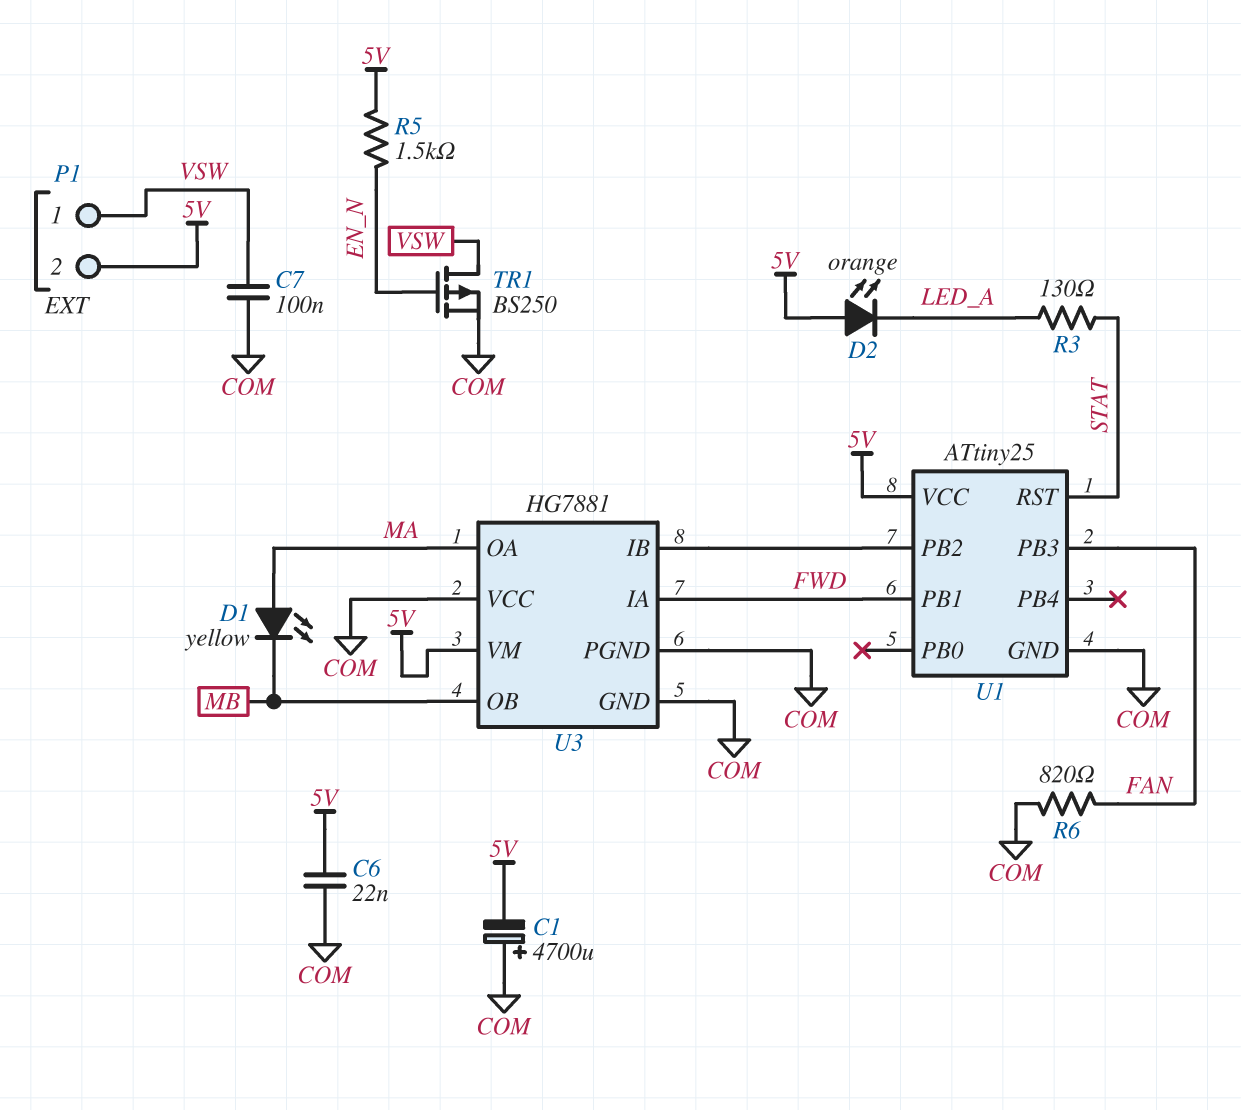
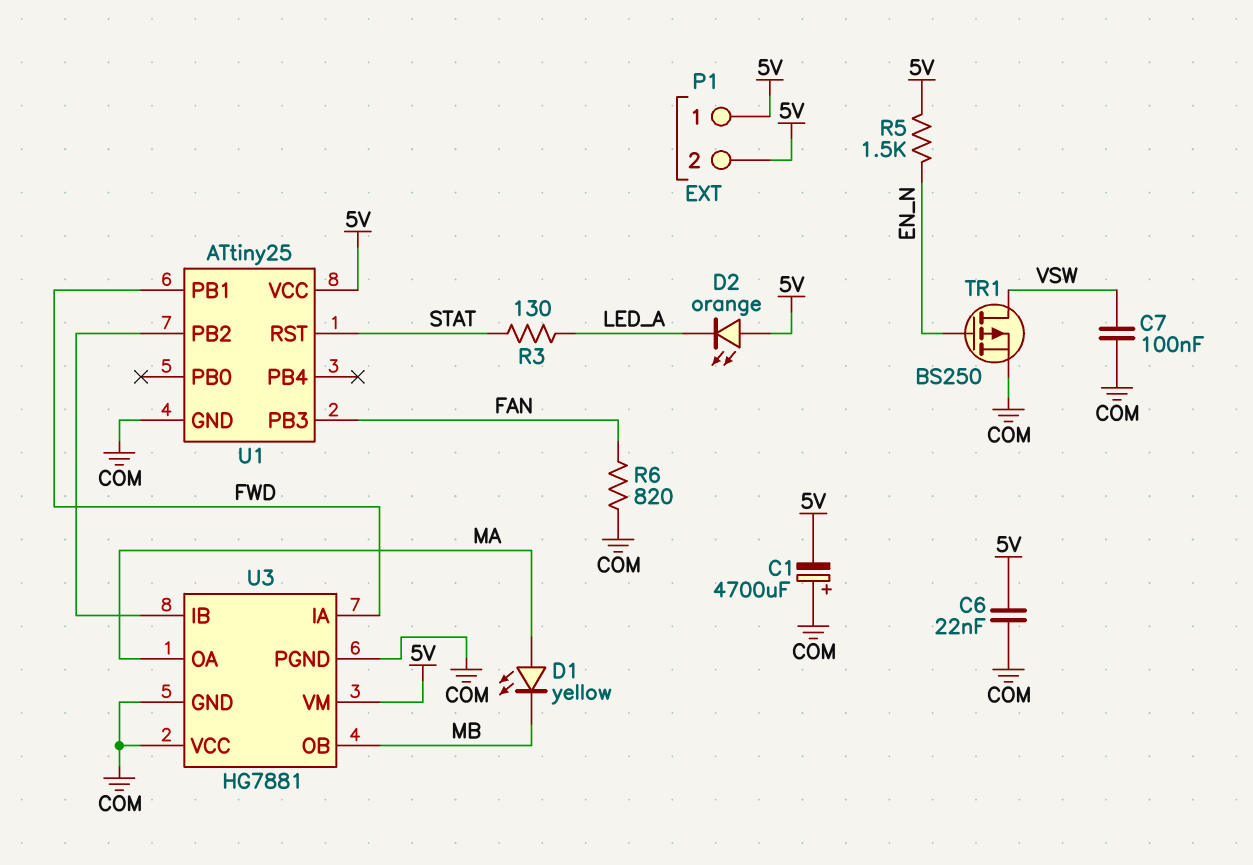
P1 pin 1: VSW -> 5V

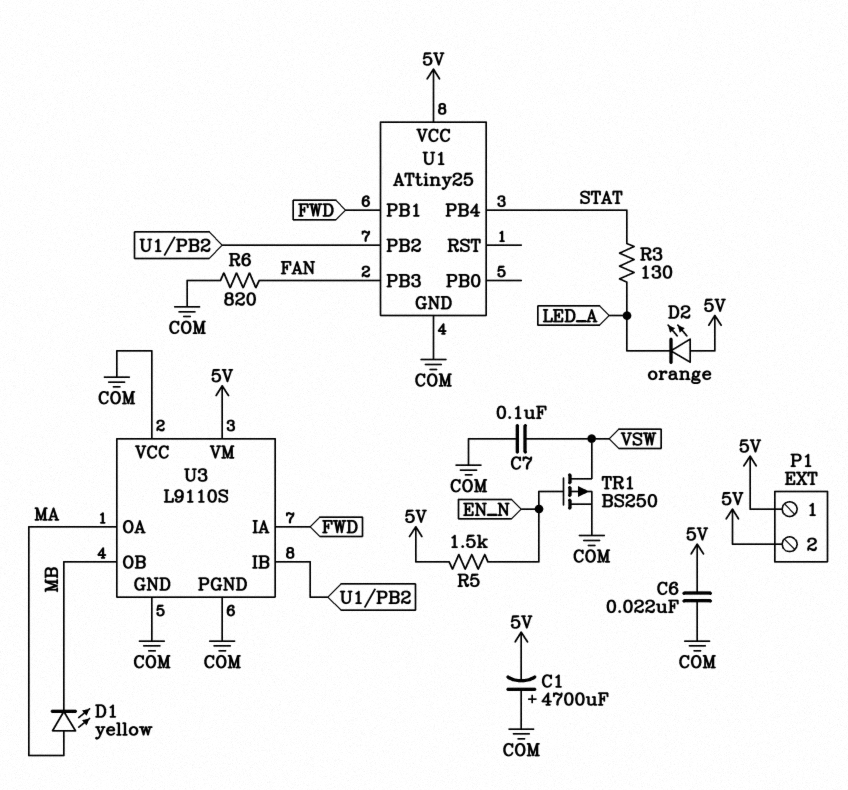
U1 pin PB4: none -> STAT
U1 pin RST: STAT -> none
U3: HG7881 -> L9110S

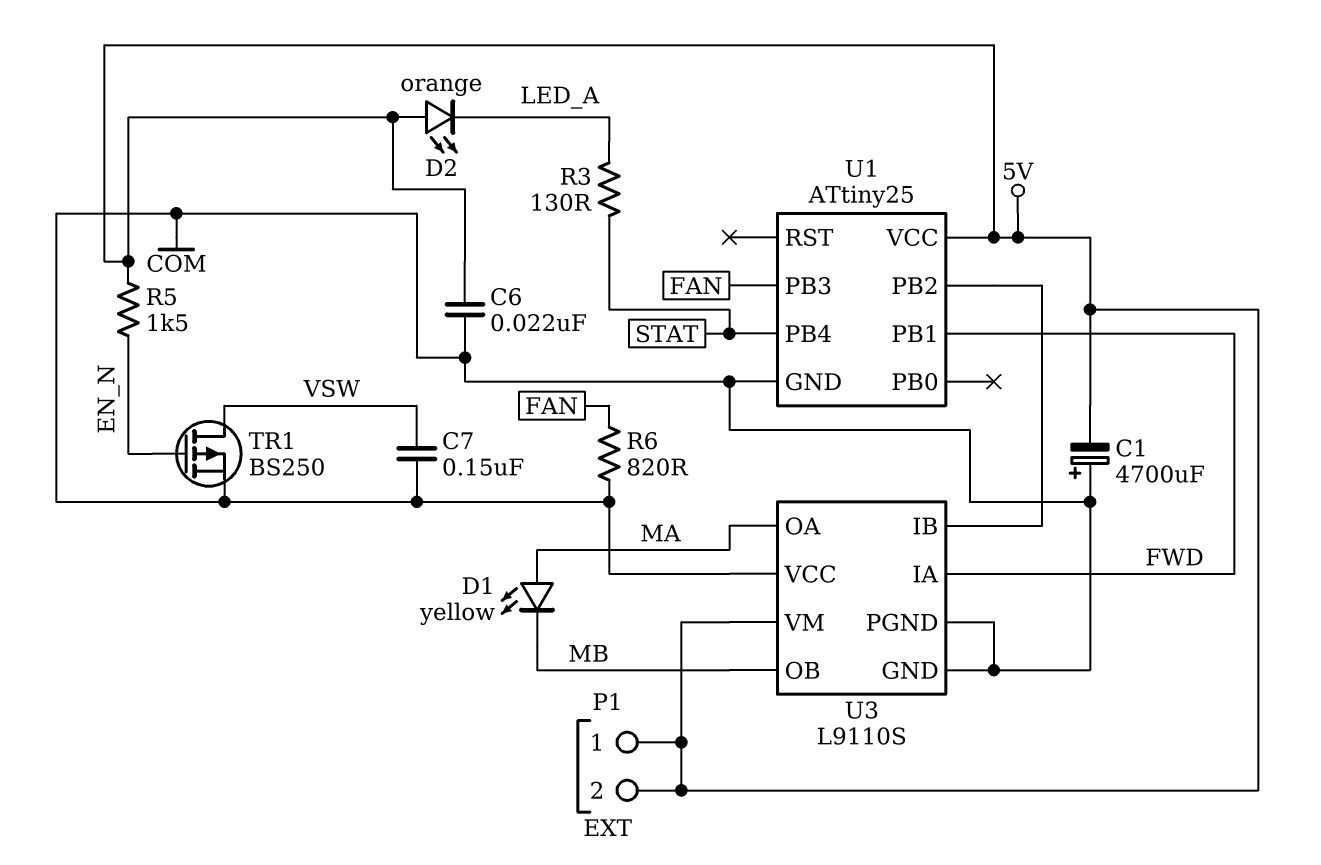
C7: 100nF (COM, VSW) -> 150nF (COM, VSW)

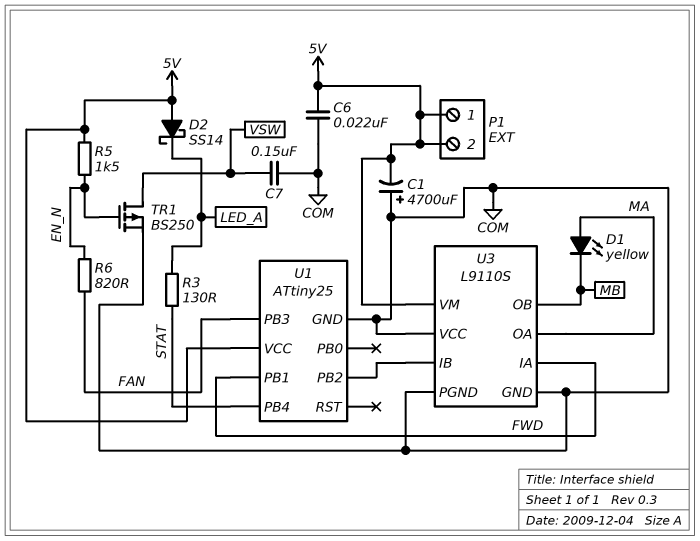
D2: LED orange (A 5V, K LED_A) -> schottky SS14 (A 5V, K LED_A)
R6: 820 (COM, FAN) -> 820 (EN_N, FAN)

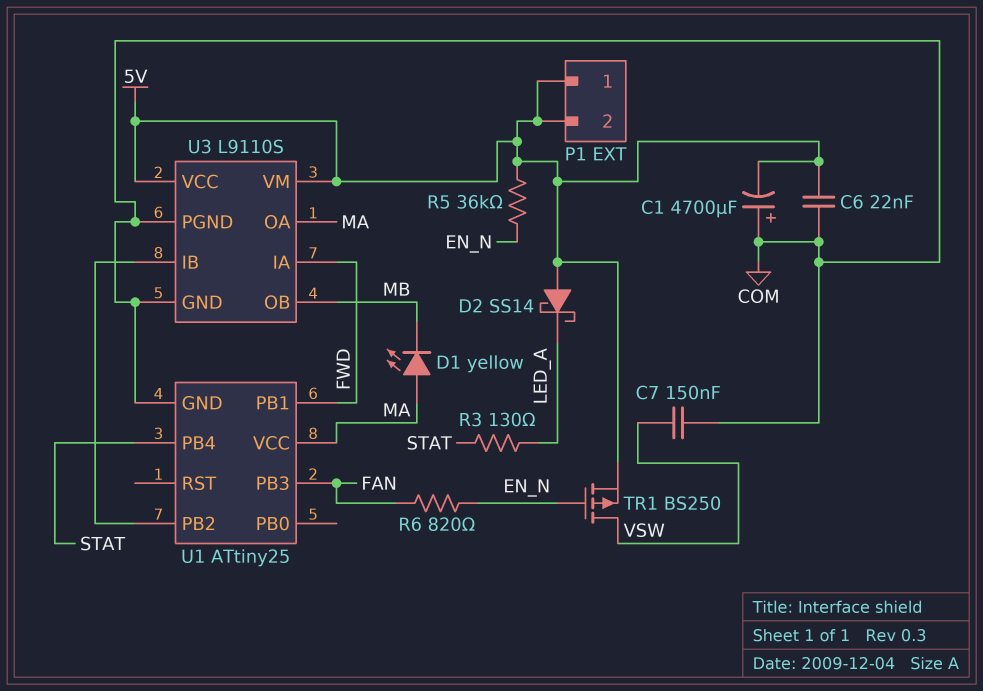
R5: 1.5k (5V, EN_N) -> 36k (5V, EN_N)
TR1: PMOS BS250 (G EN_N, D VSW, S COM) -> PMOS BS250 (G EN_N, D VSW, S 5V)
U1 pin VCC: 5V -> MA
U3 pin VCC: COM -> 5V

